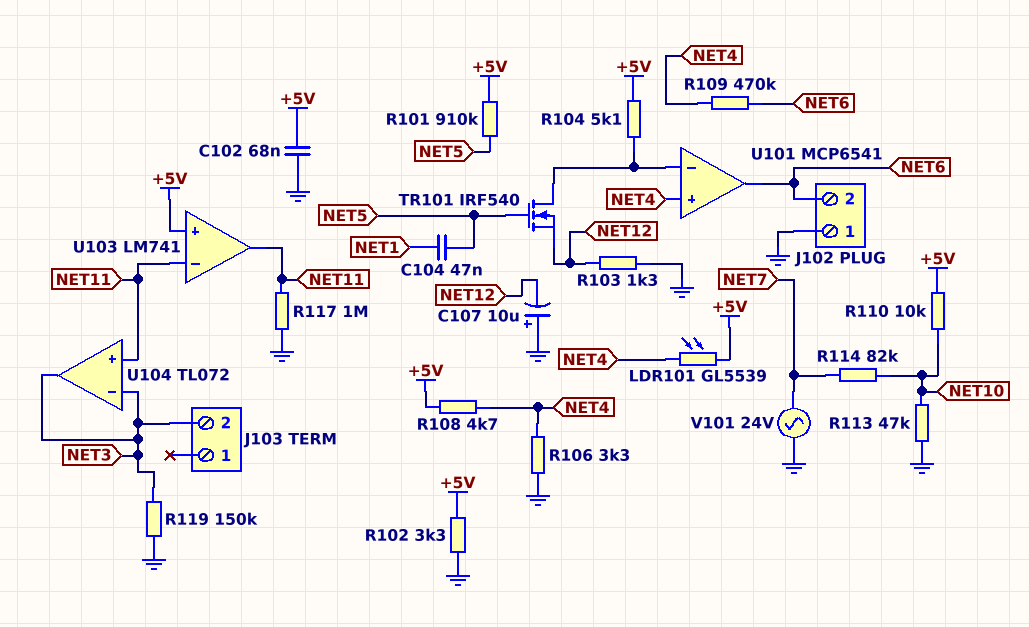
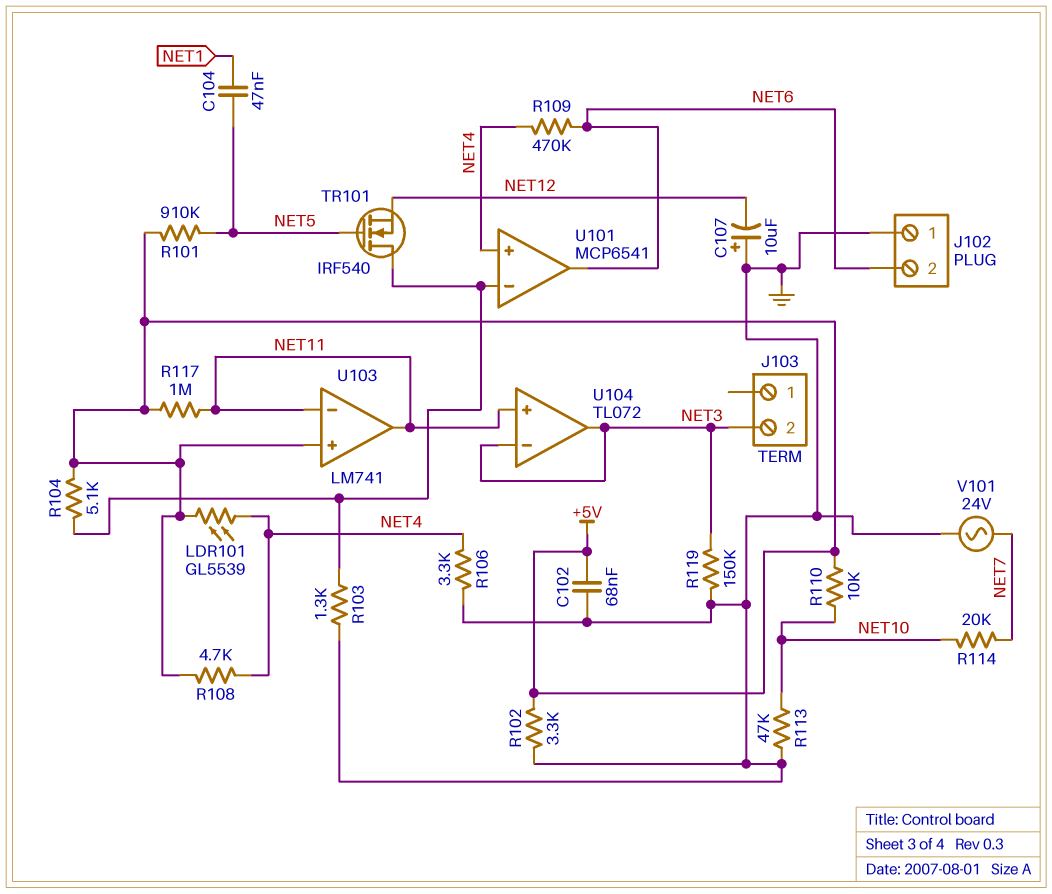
R103: 1.3k (GND, NET12) -> 1.3k (GND, U101/in-)
R114: 82k (NET7, NET10) -> 20k (NET7, NET10)
R117: 1M (GND, NET11) -> 1M (+5V, NET11)

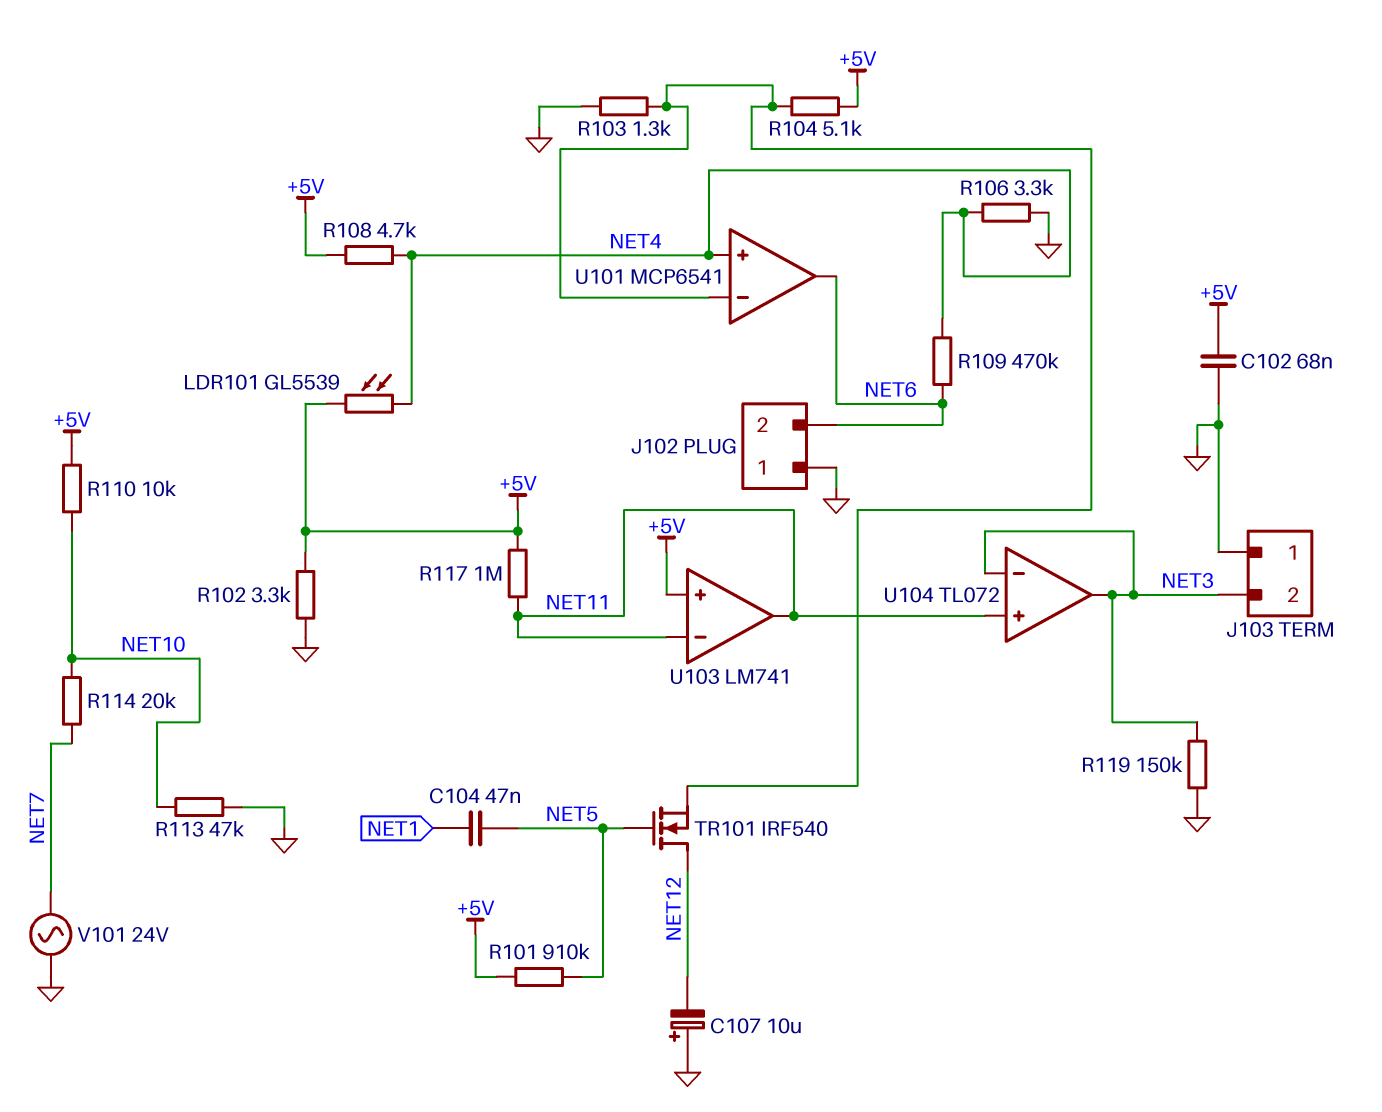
J103 pin 1: none -> GND
TR101: NMOS IRF540 (G NET5, D U101/in-, S NET12) -> NMOS IRF540 (G NET5, D NET12, S U101/in-)

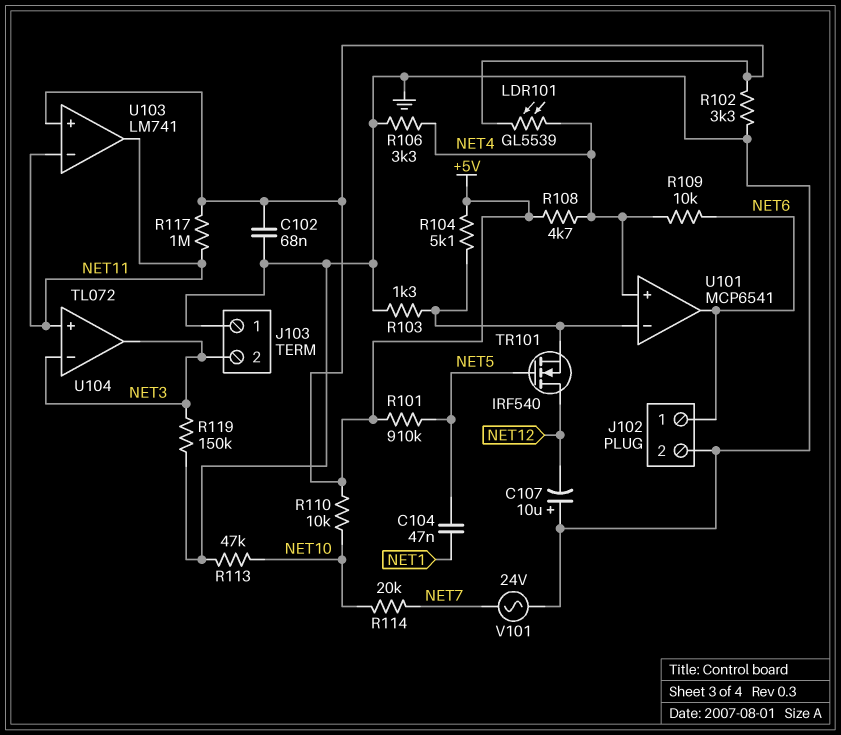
J102 pin 1: GND -> NET6
J102 pin 2: NET6 -> GND
R109: 470k (NET4, NET6) -> 10k (NET4, NET6)

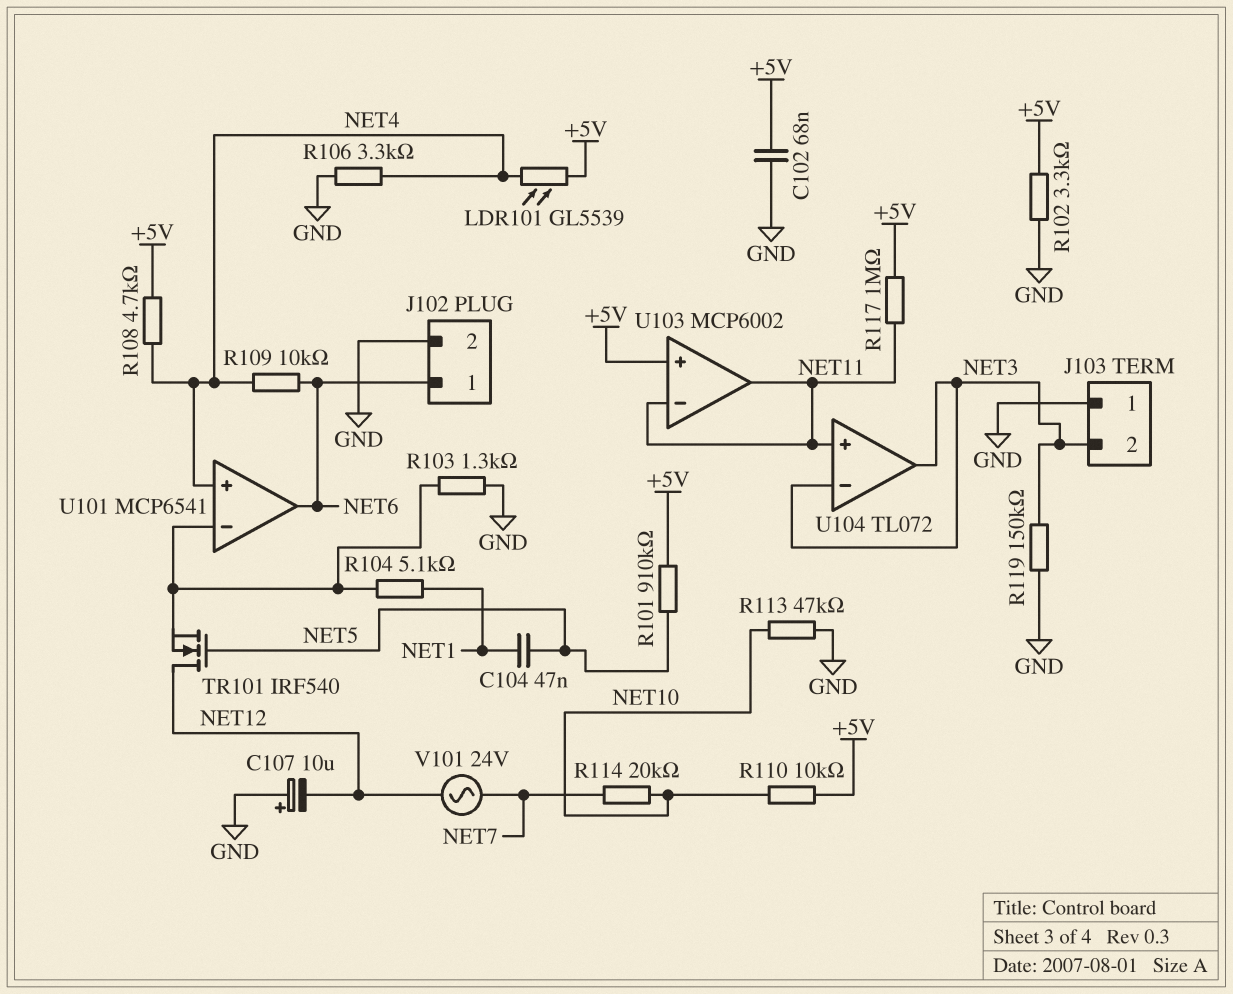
R104: 5.1k (+5V, U101/in-) -> 5.1k (NET1, U101/in-)
U103: LM741 -> MCP6002
V101: AC 24V (GND, NET7) -> AC 24V (NET7, NET12)

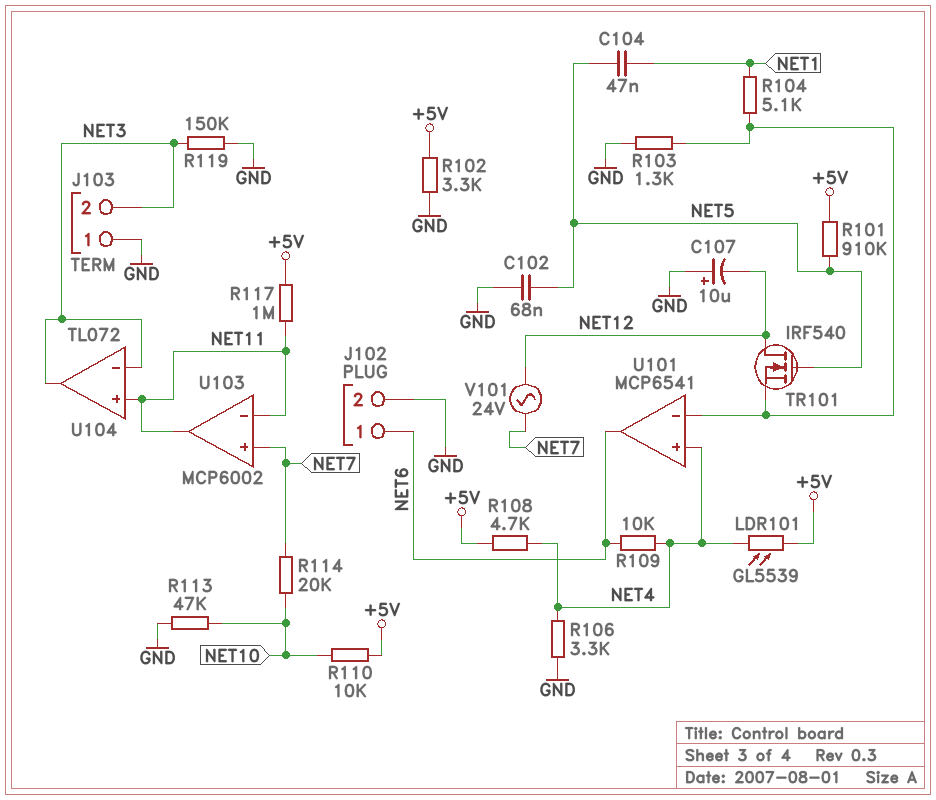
C102: 68nF (+5V, GND) -> 68nF (GND, NET5)
U103 pin in+: +5V -> NET7

